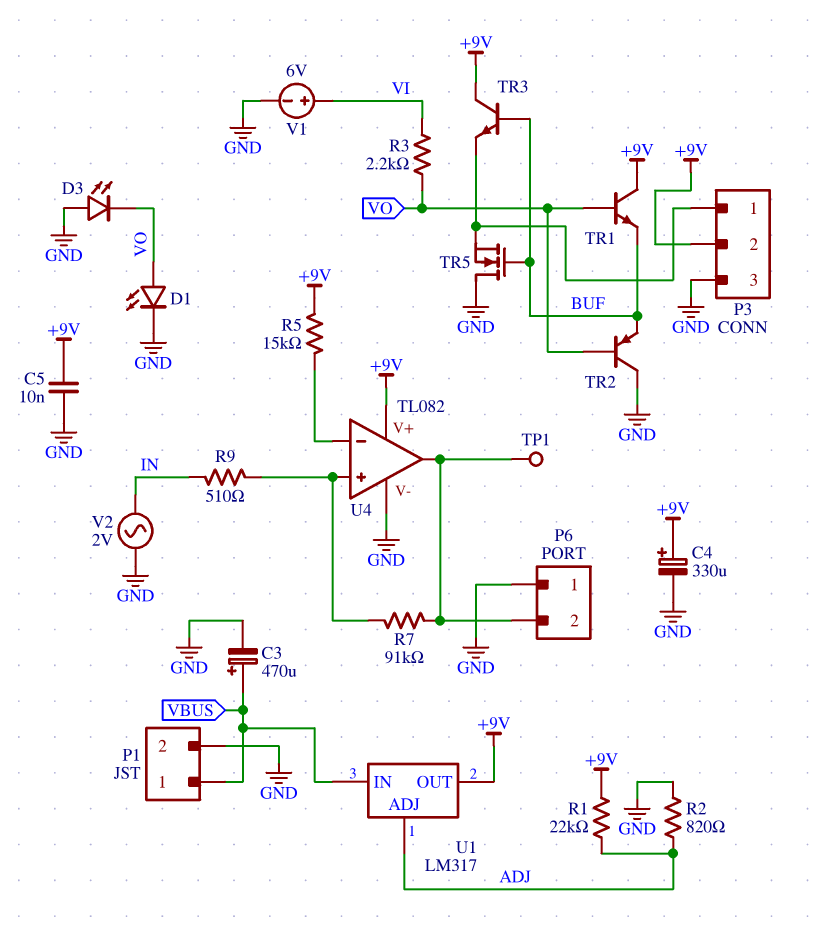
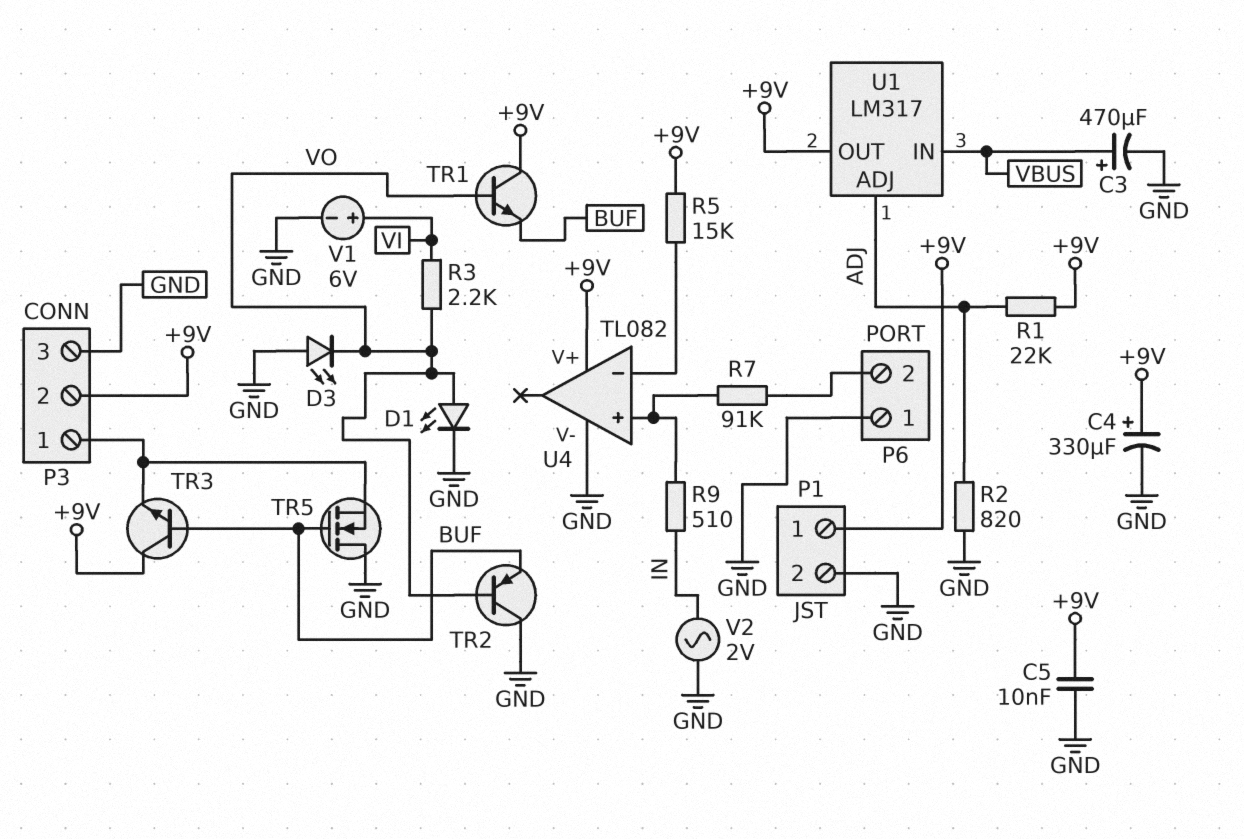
P1 pin 1: VBUS -> +9V
TP1: test point (P6/2) -> none
U4 pin out: P6/2 -> none

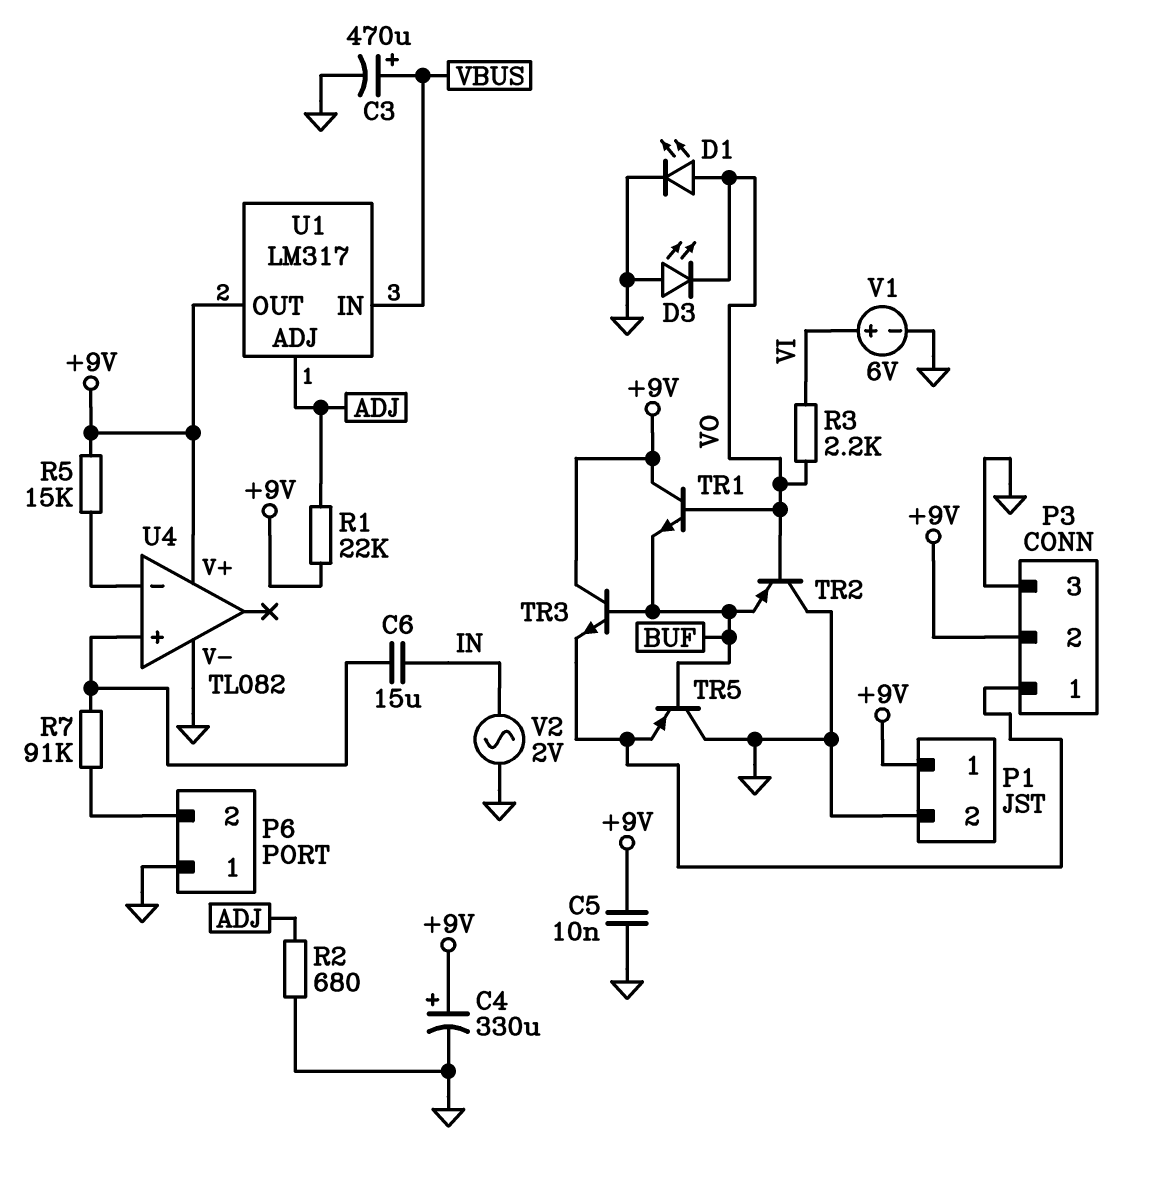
C6: none -> 15uF (IN, U4/in+)
R2: 820 (ADJ, GND) -> 680 (ADJ, GND)
R9: 510 (IN, U4/in+) -> none
TR5: NMOS (G BUF, D GND, S P3/1) -> PNP (B BUF, C GND, E P3/1)

